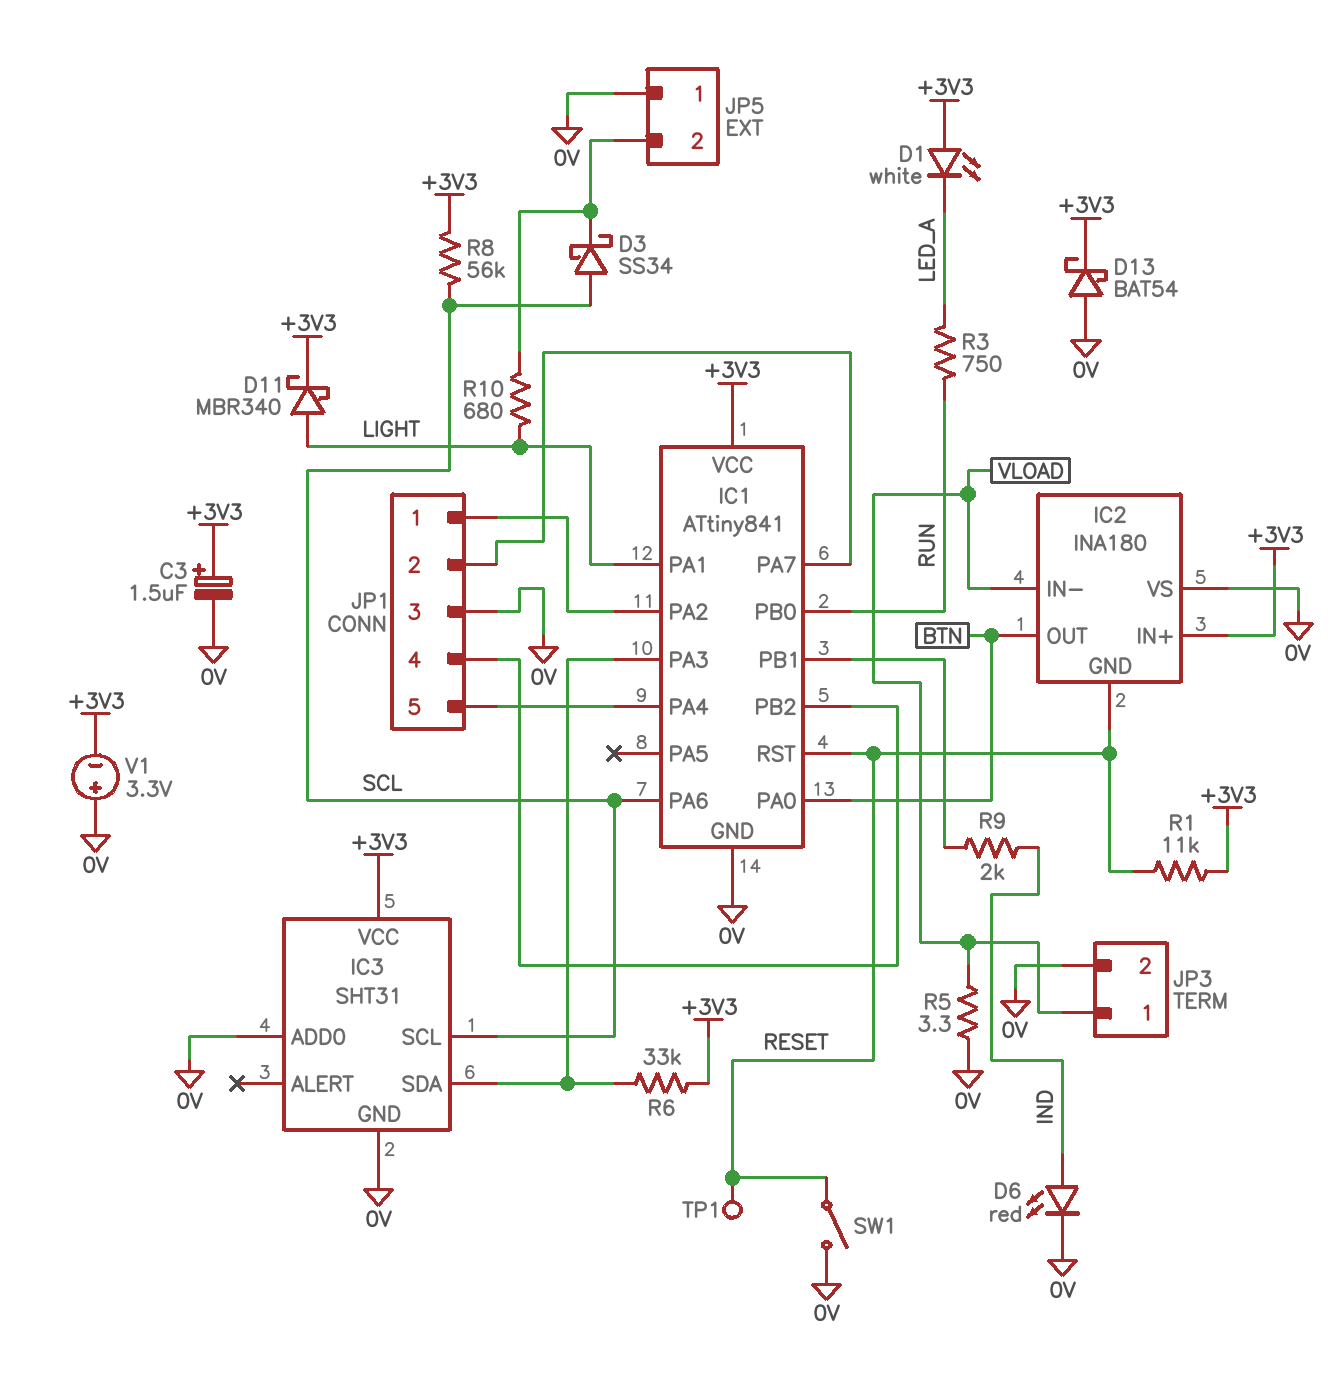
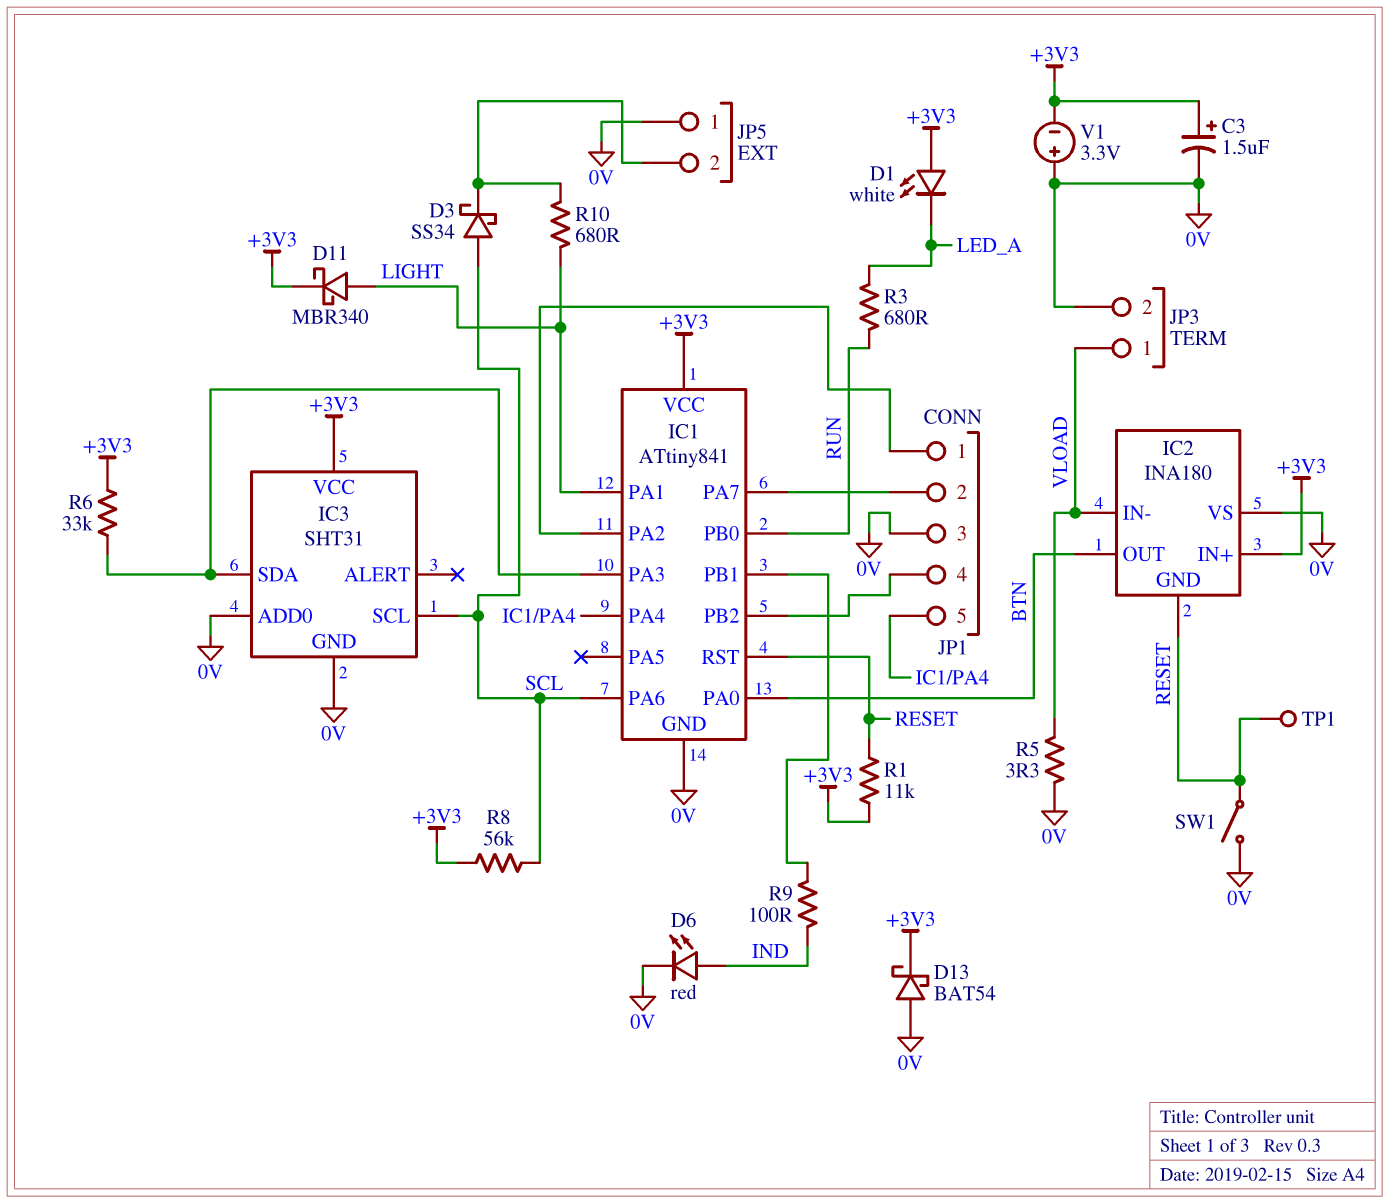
R3: 750 (LED_A, RUN) -> 680 (LED_A, RUN)
R9: 2k (IC1/PB1, IND) -> 100 (IC1/PB1, IND)

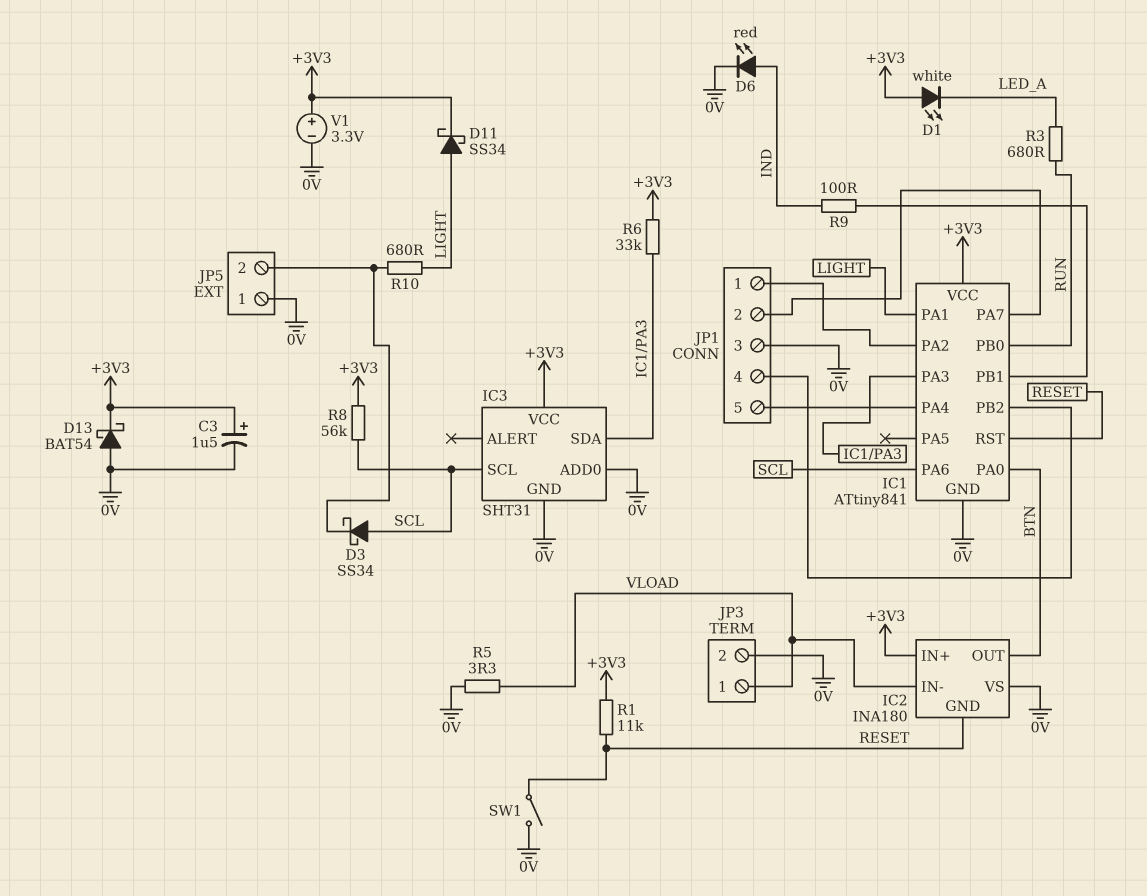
D11: schottky MBR340 (A LIGHT, K +3V3) -> schottky SS34 (A LIGHT, K +3V3)
TP1: test point (RESET) -> none
V1: 3.3V (plus 0V, minus +3V3) -> 3.3V (plus +3V3, minus 0V)

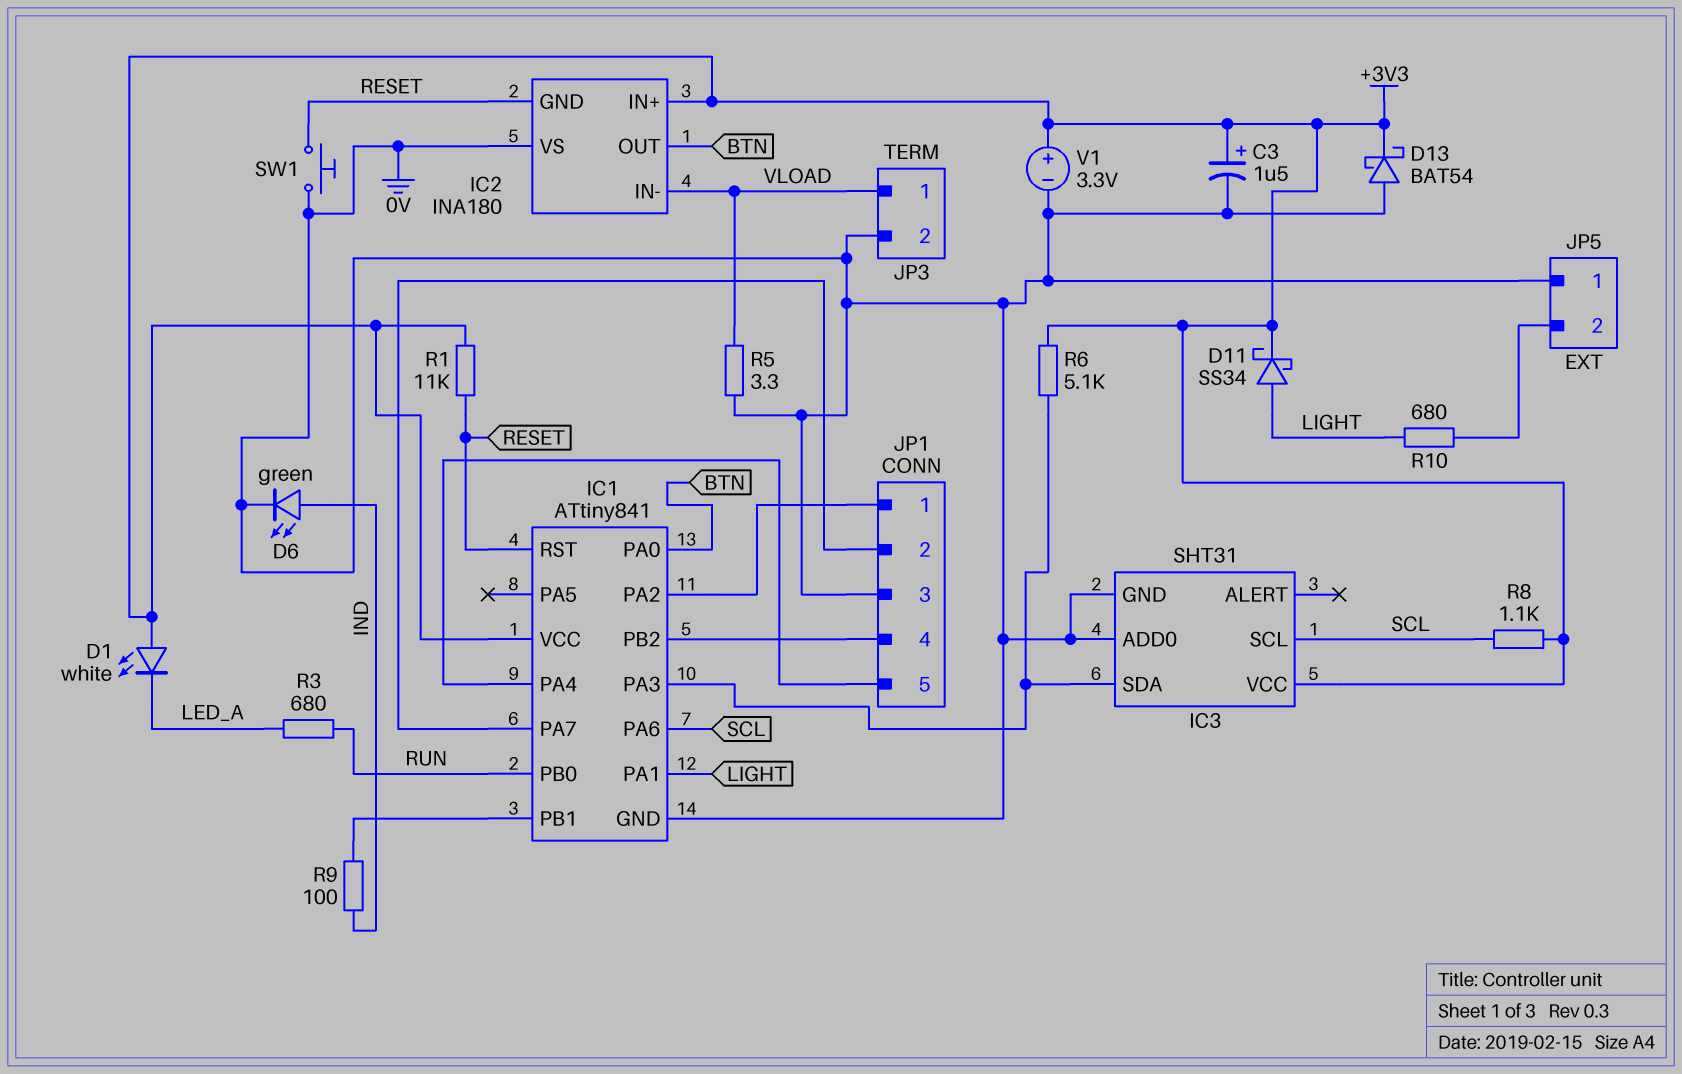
D3: schottky SS34 (A SCL, K JP5/2) -> none
D6: LED red (A IND, K 0V) -> LED green (A IND, K 0V)
R6: 33k (+3V3, IC1/PA3) -> 5.1k (+3V3, IC1/PA3)
R8: 56k (+3V3, SCL) -> 1.1k (+3V3, SCL)
SW1: switch (0V, RESET) -> button (0V, RESET)

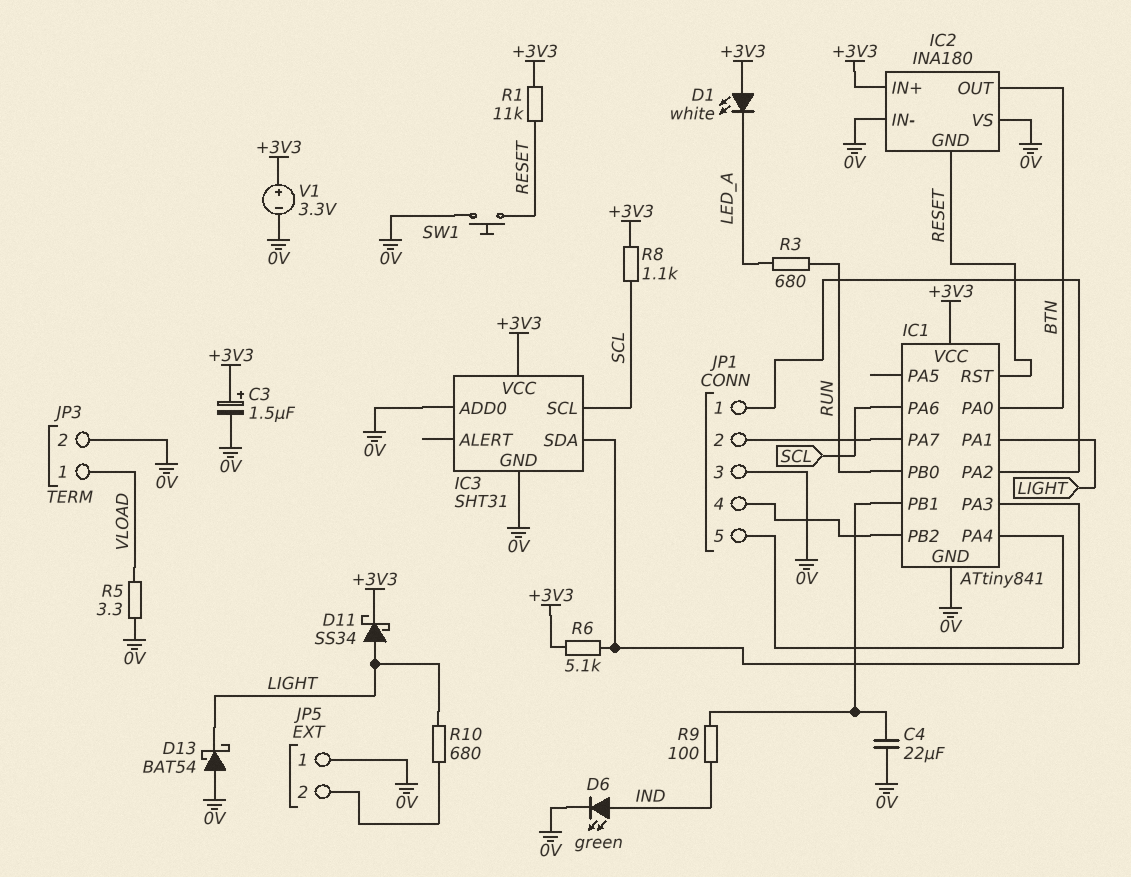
C4: none -> 22uF (0V, IC1/PB1)
D13: schottky BAT54 (A 0V, K +3V3) -> schottky BAT54 (A 0V, K LIGHT)
IC2 pin IN-: VLOAD -> 0V

